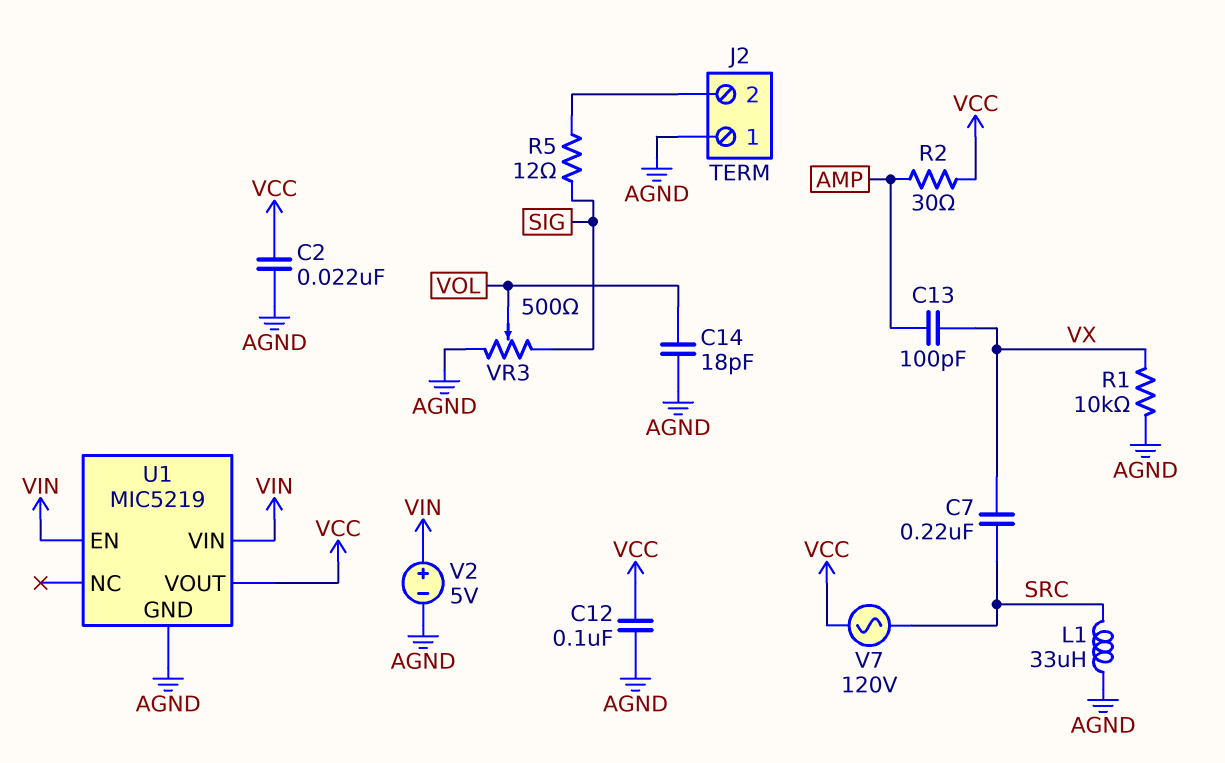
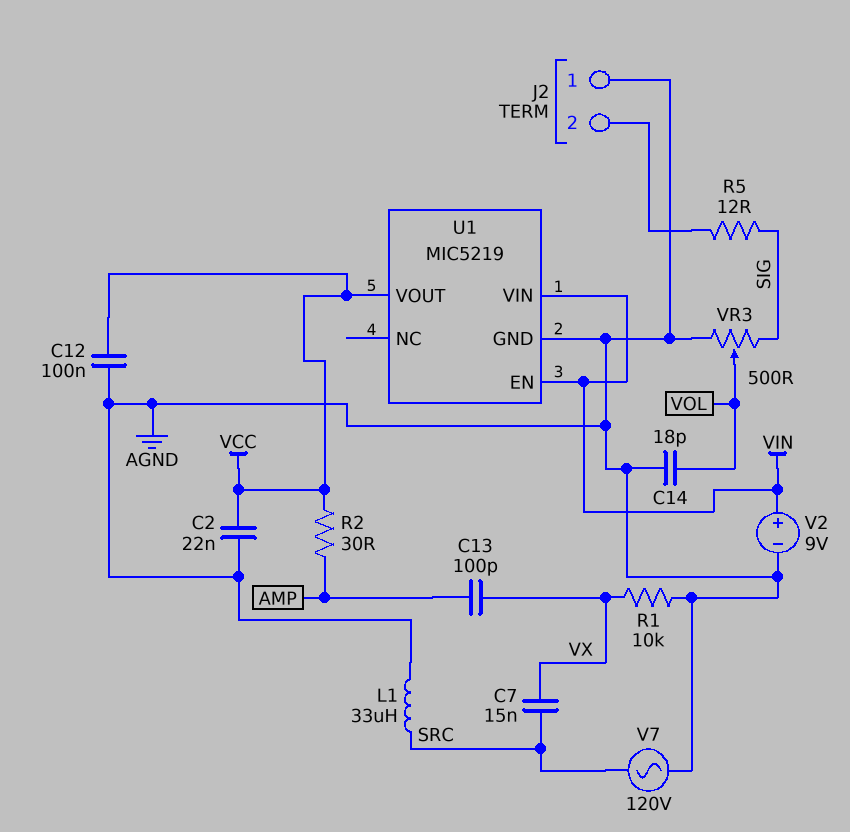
C7: 220nF (SRC, VX) -> 15nF (SRC, VX)
V2: 5V (plus VIN, minus AGND) -> 9V (plus VIN, minus AGND)
V7: AC 120V (SRC, VCC) -> AC 120V (AGND, SRC)

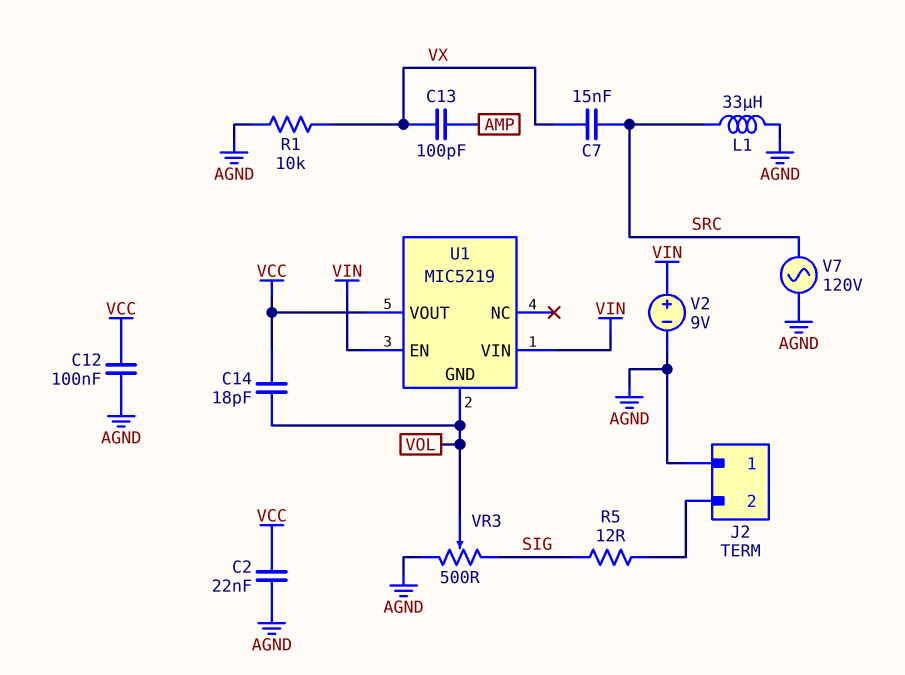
C14: 18pF (AGND, VOL) -> 18pF (VCC, VOL)
R2: 30 (AMP, VCC) -> none
U1 pin GND: AGND -> VOL

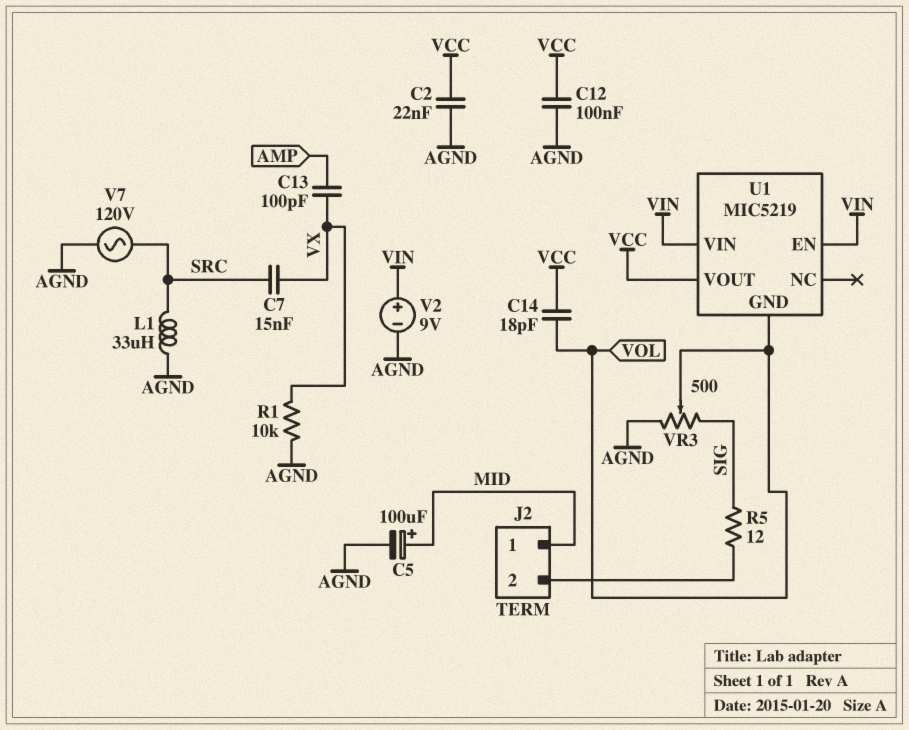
C5: none -> 100uF (plus MID, minus AGND)
J2 pin 1: AGND -> MID

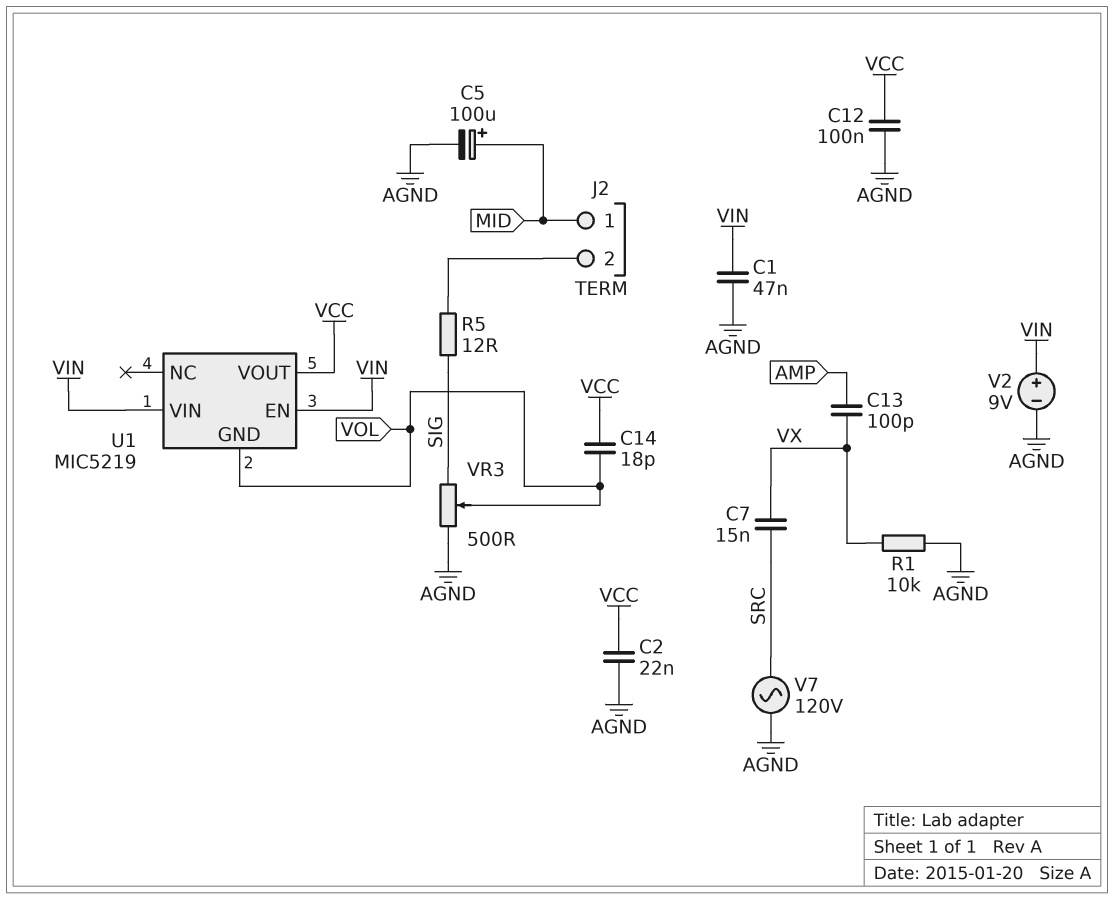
C1: none -> 47nF (AGND, VIN)
L1: 33uH (AGND, SRC) -> none

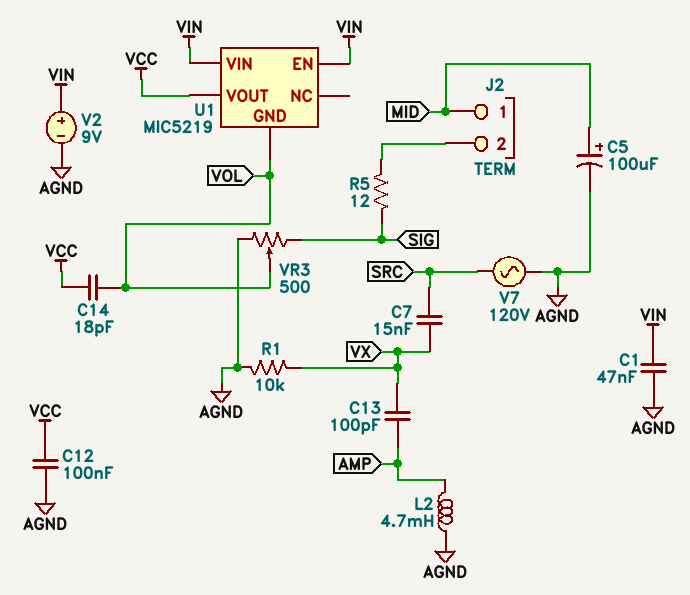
C2: 22nF (AGND, VCC) -> none
L2: none -> 4.7mH (AGND, AMP)

